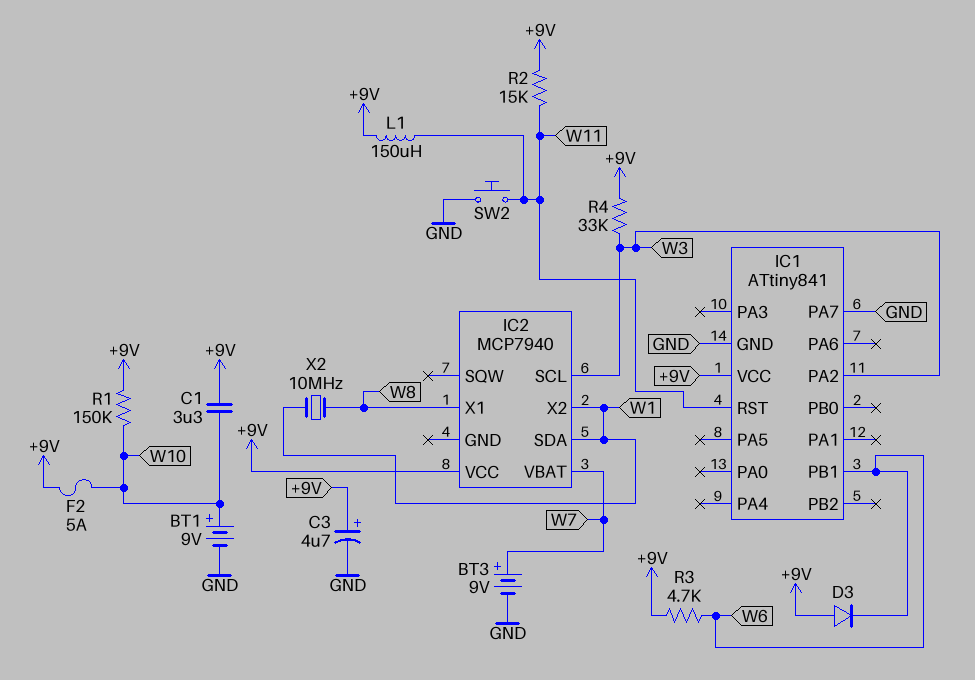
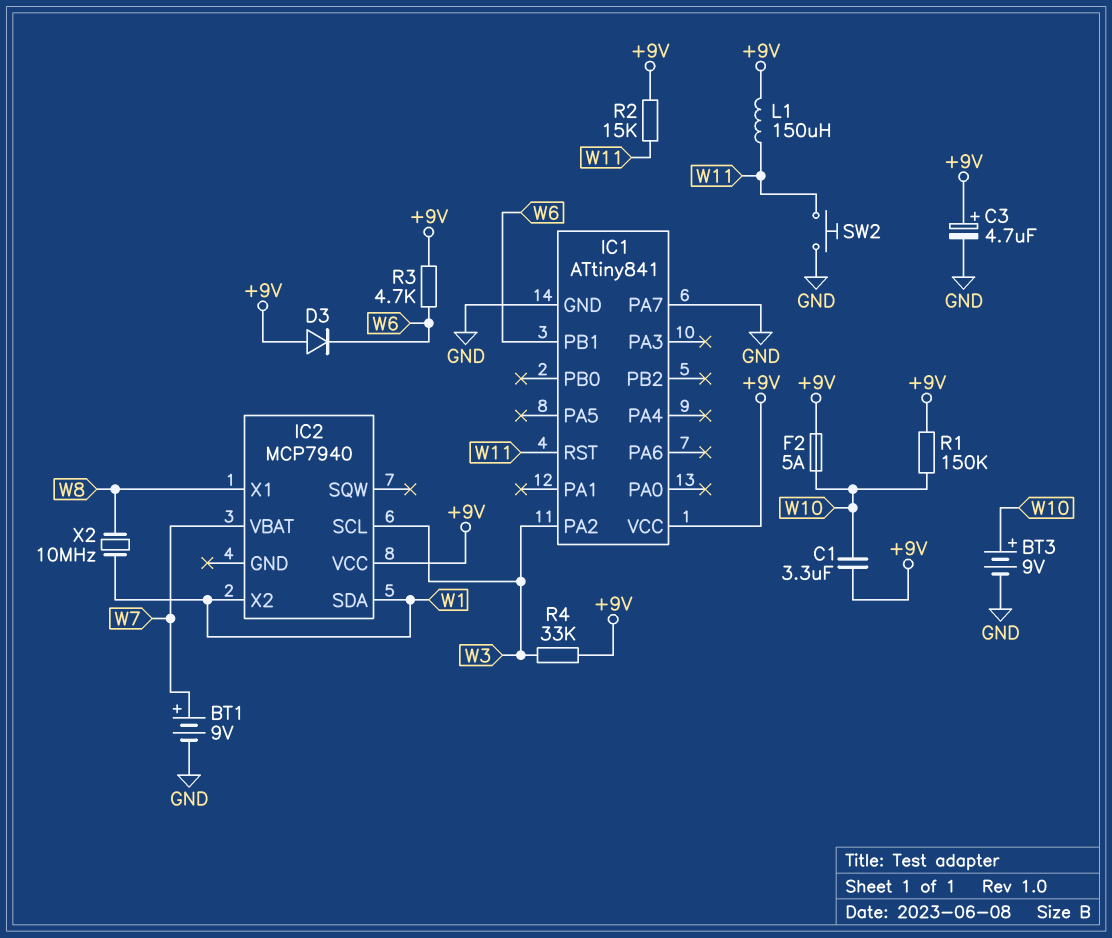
BT1: 9V (plus W10, minus GND) -> 9V (plus W7, minus GND)
BT3: 9V (plus W7, minus GND) -> 9V (plus W10, minus GND)

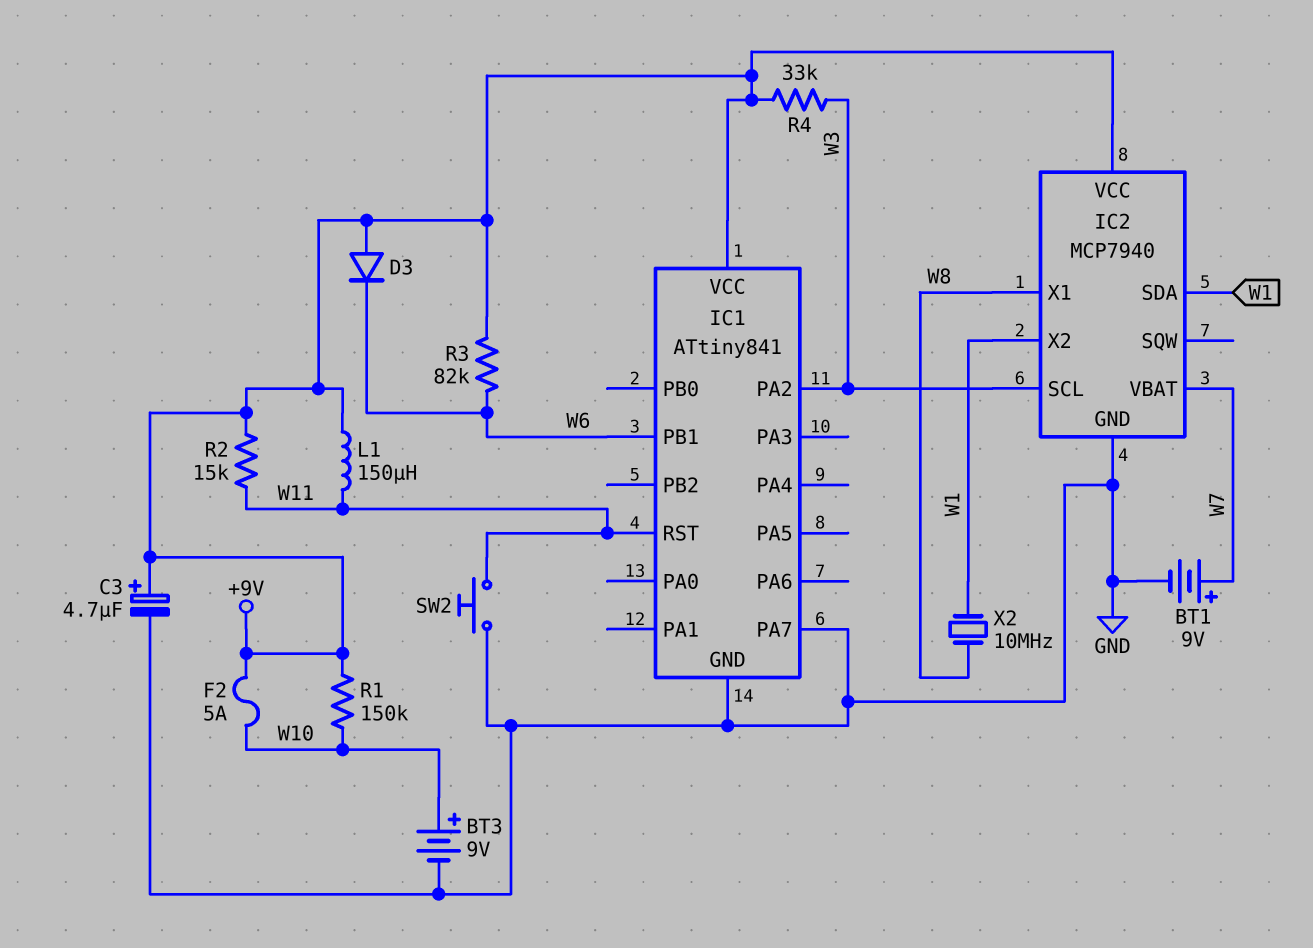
C1: 3.3uF (+9V, W10) -> none
IC2 pin GND: none -> GND
R3: 4.7k (+9V, W6) -> 82k (+9V, W6)

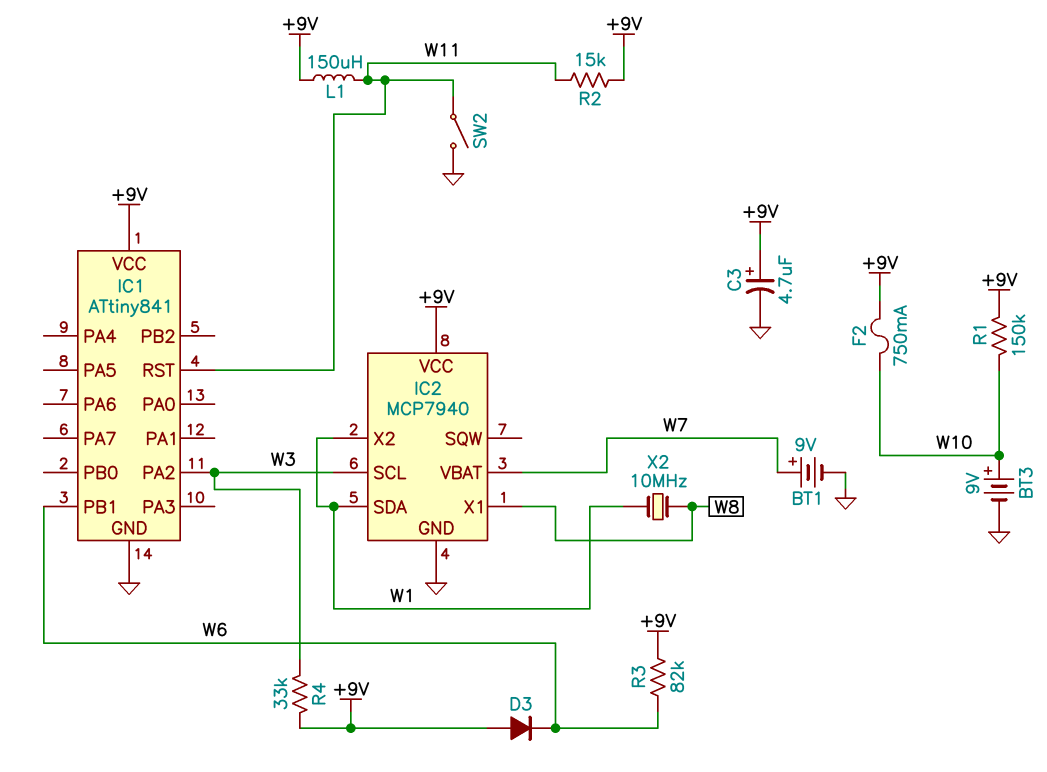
F2: 5A (+9V, W10) -> 750mA (+9V, W10)
IC1 pin PA7: GND -> none
SW2: button (GND, W11) -> switch (GND, W11)

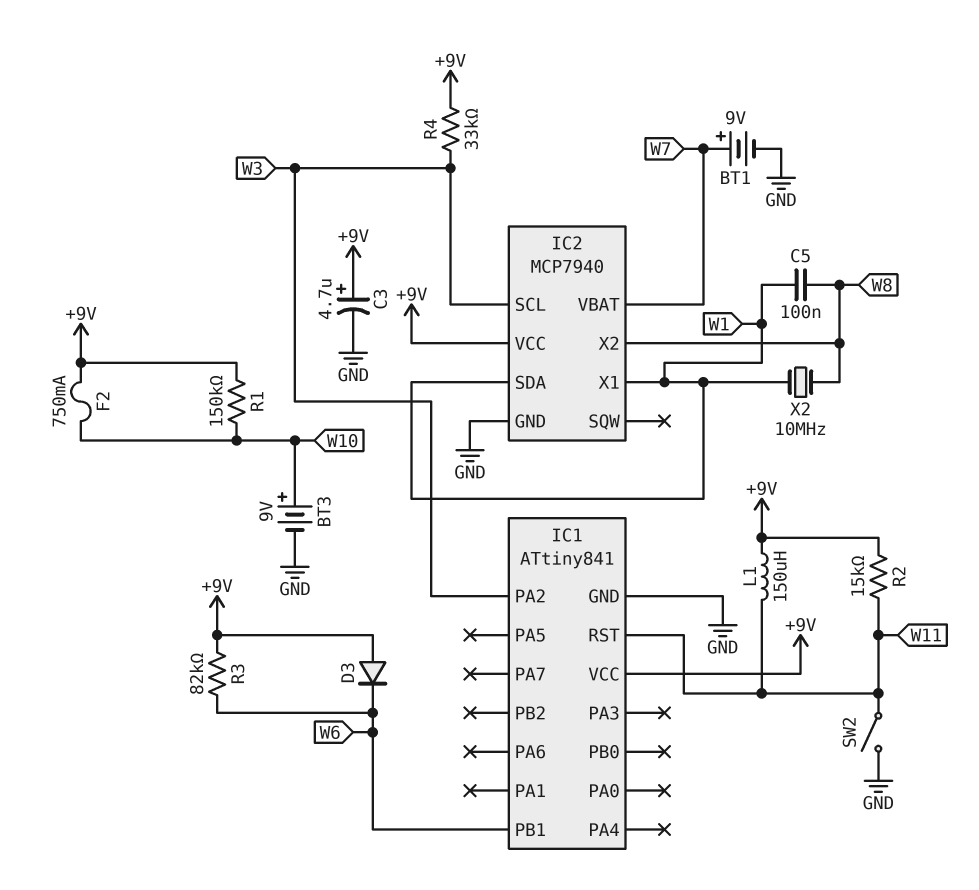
C5: none -> 100nF (W1, W8)
IC2 pin X1: W8 -> W1
IC2 pin X2: W1 -> W8

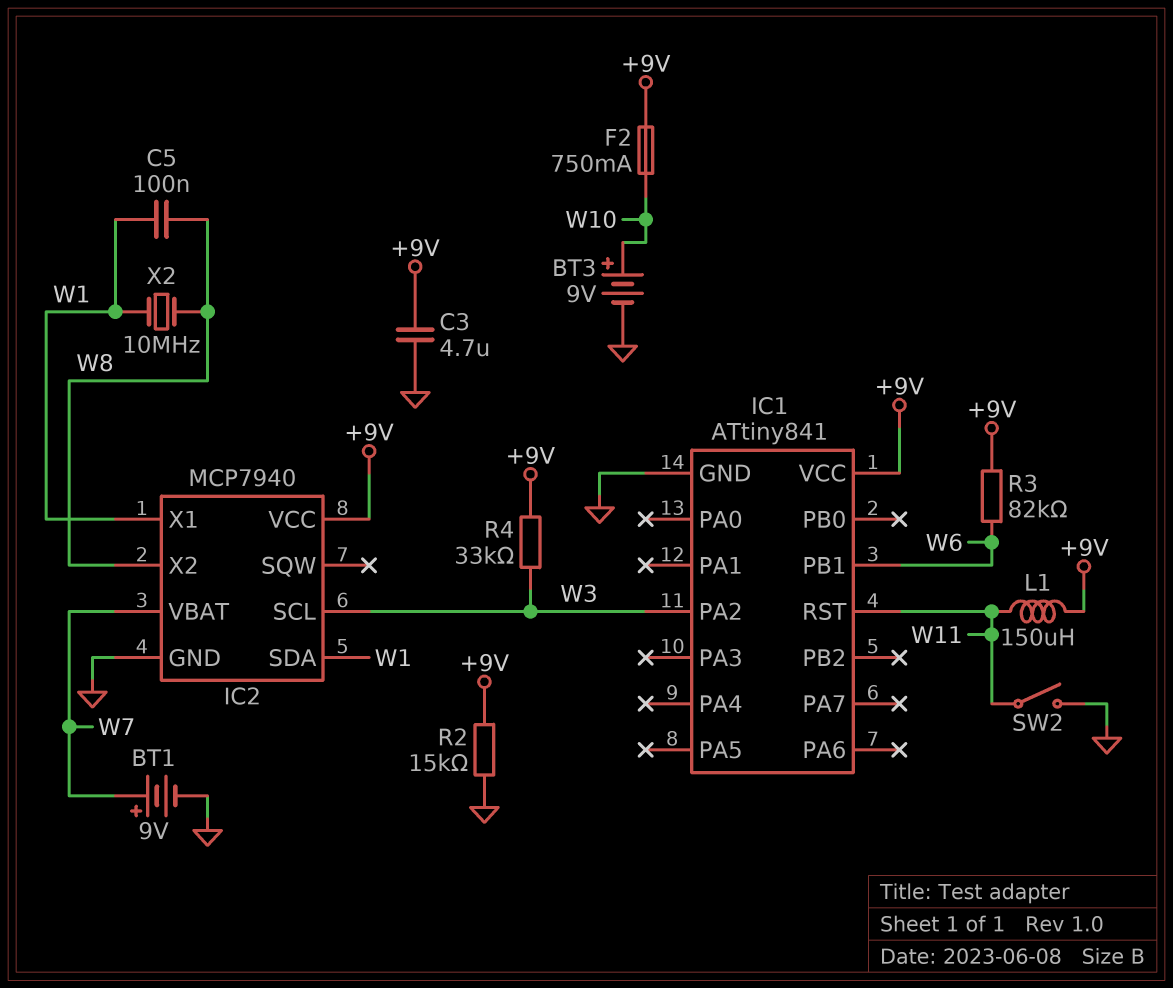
C3: 4.7uF (plus +9V, minus GND) -> 4.7uF (+9V, GND)
D3: diode (A +9V, K W6) -> none
R1: 150k (+9V, W10) -> none
R2: 15k (+9V, W11) -> 15k (+9V, GND)

